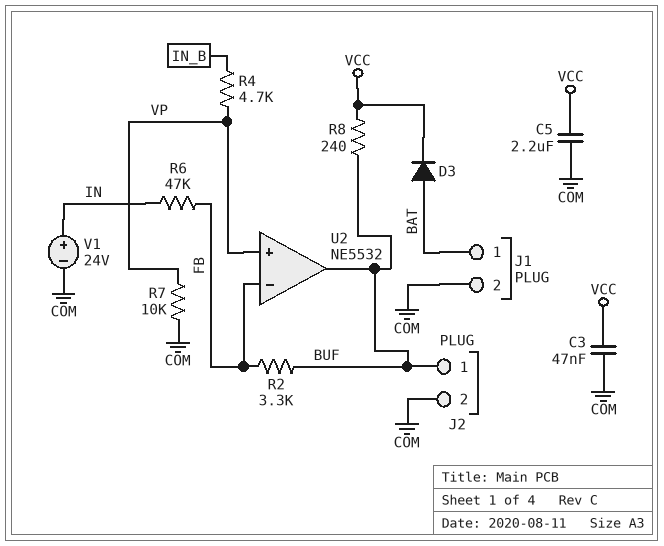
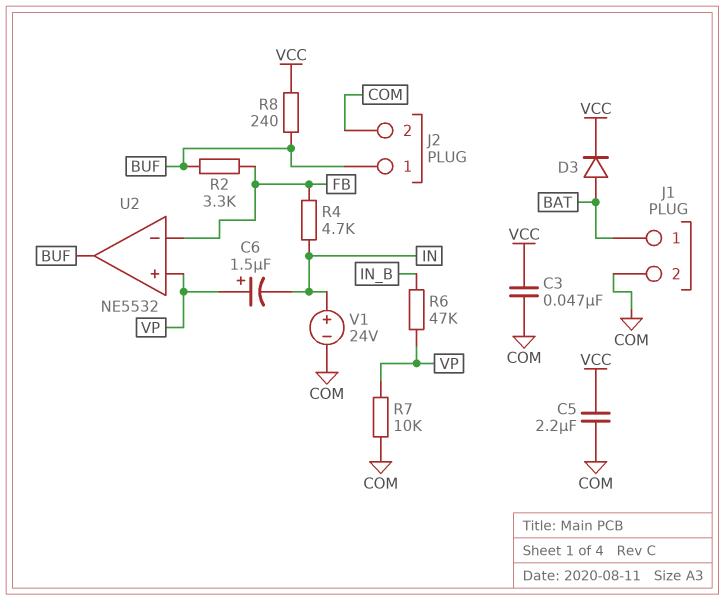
C6: none -> 1.5uF (plus VP, minus IN)
R4: 4.7k (IN_B, VP) -> 4.7k (FB, IN)
R6: 47k (FB, IN) -> 47k (IN_B, VP)

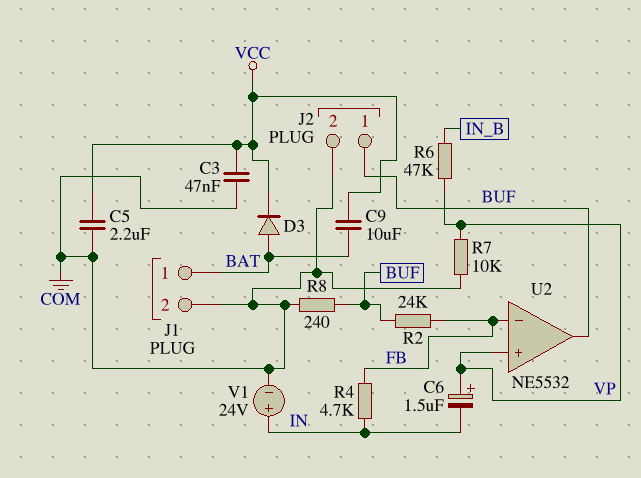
C9: none -> 10uF (BAT, VCC)
R2: 3.3k (BUF, FB) -> 24k (BUF, FB)
R8: 240 (BUF, VCC) -> 240 (BUF, COM)

